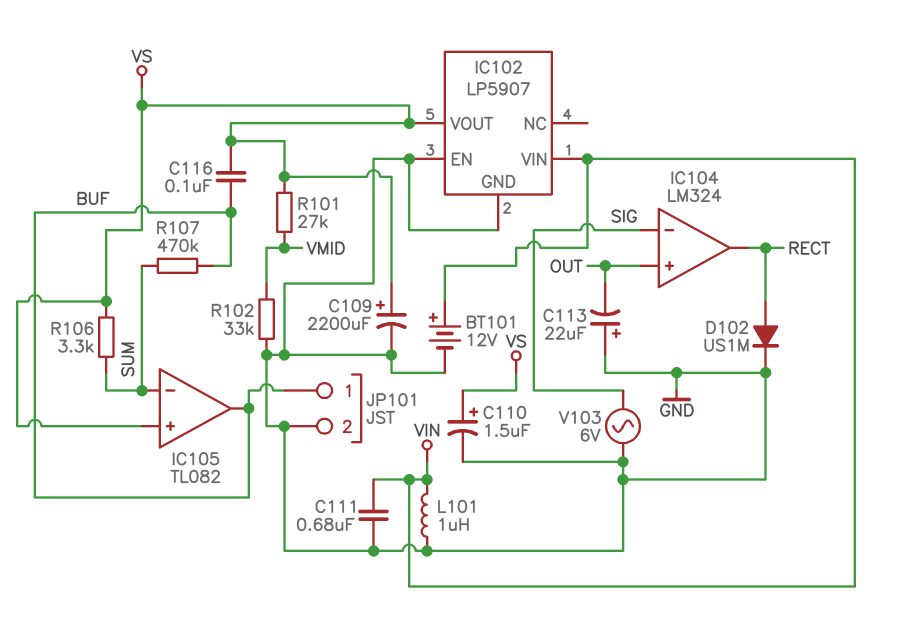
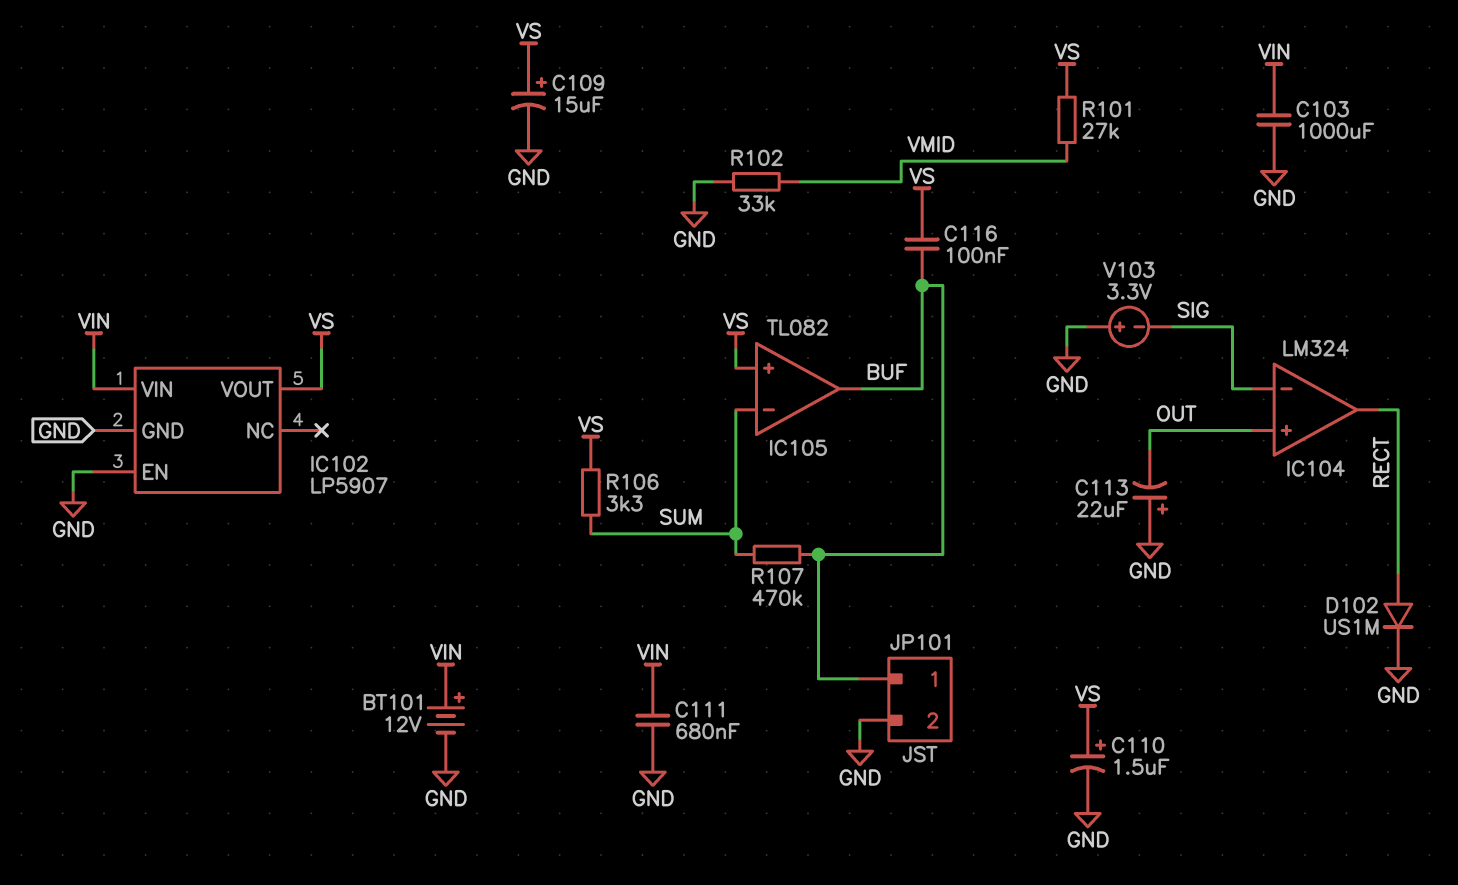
C103: none -> 1000uF (GND, VIN)
C109: 2200uF (plus VS, minus GND) -> 15uF (plus VS, minus GND)
L101: 1uH (GND, VIN) -> none
V103: AC 6V (GND, SIG) -> 3.3V (plus GND, minus SIG)

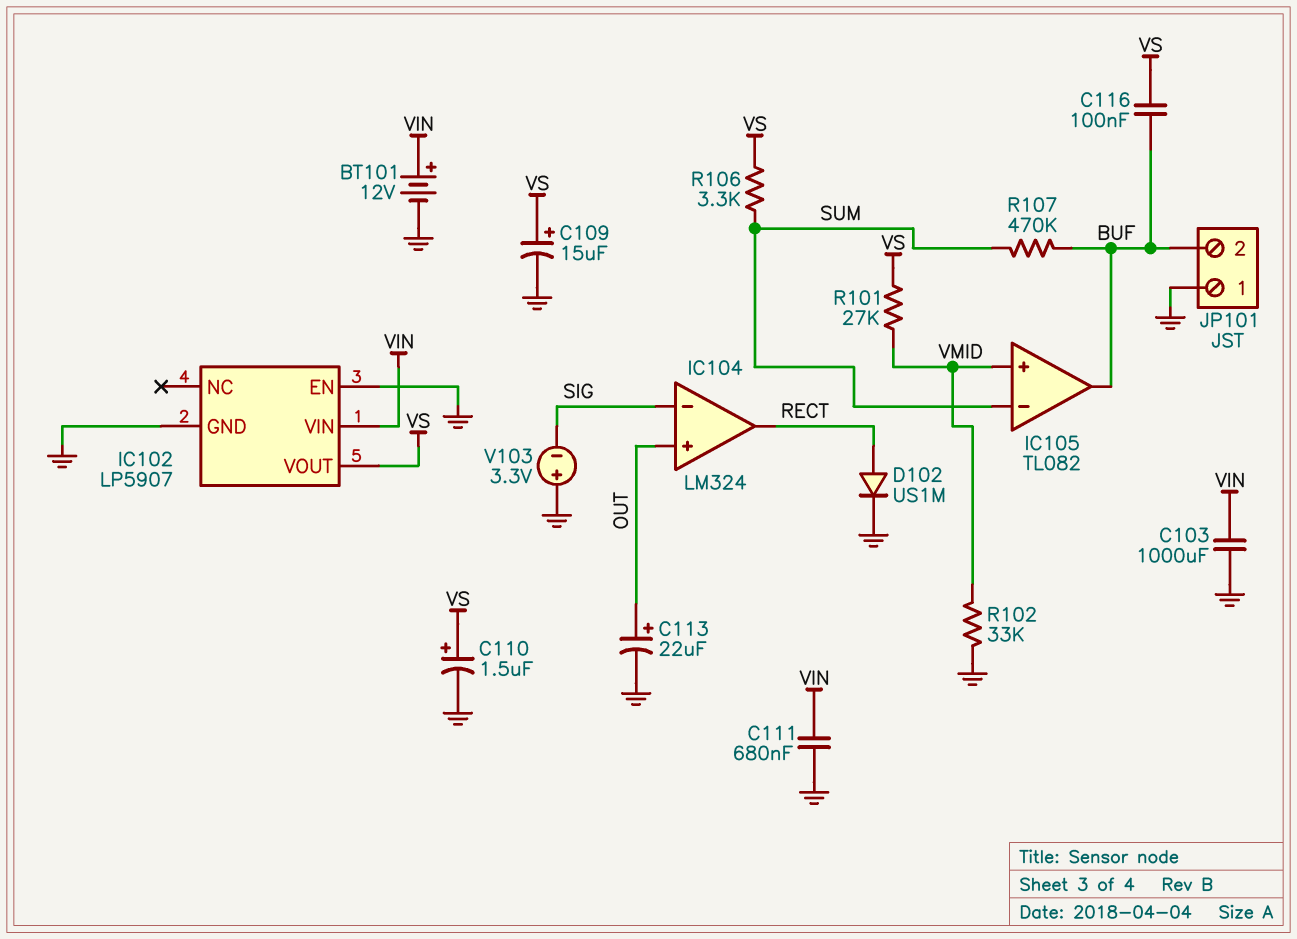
C113: 22uF (plus GND, minus OUT) -> 22uF (plus OUT, minus GND)
IC105 pin in+: VS -> VMID
JP101 pin 1: BUF -> GND
JP101 pin 2: GND -> BUF

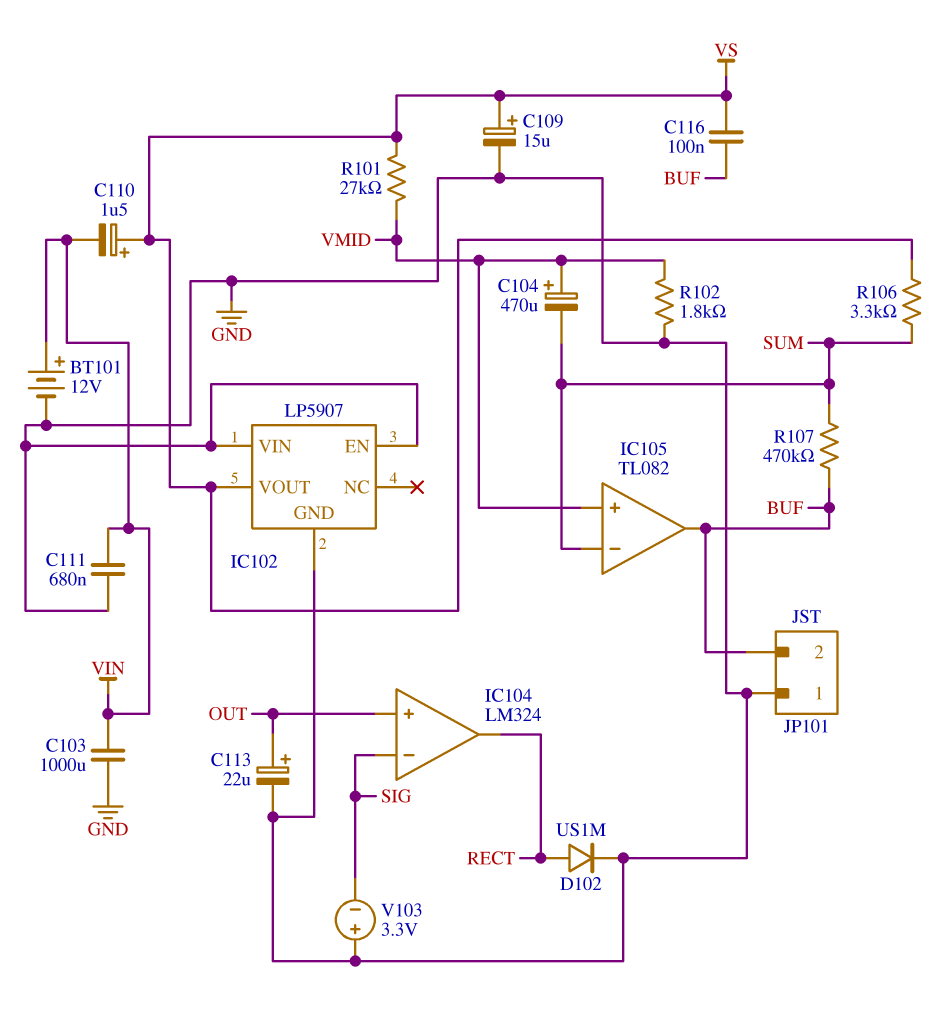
C104: none -> 470uF (plus VMID, minus SUM)
C110: 1.5uF (plus VS, minus GND) -> 1.5uF (plus VS, minus VIN)
IC102 pin VIN: VIN -> GND
R102: 33k (GND, VMID) -> 1.8k (GND, VMID)

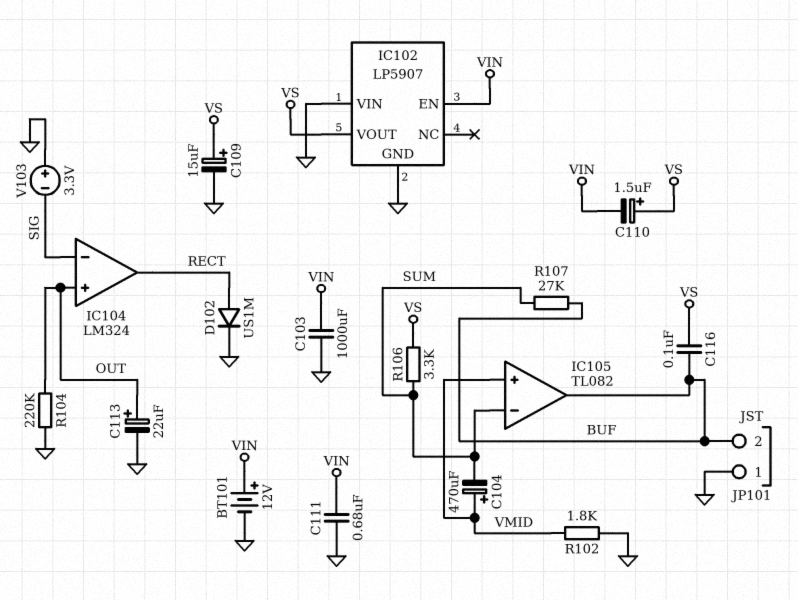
IC102 pin EN: GND -> VIN
R101: 27k (VMID, VS) -> none
R104: none -> 220k (GND, OUT)
R107: 470k (BUF, SUM) -> 27k (BUF, SUM)

